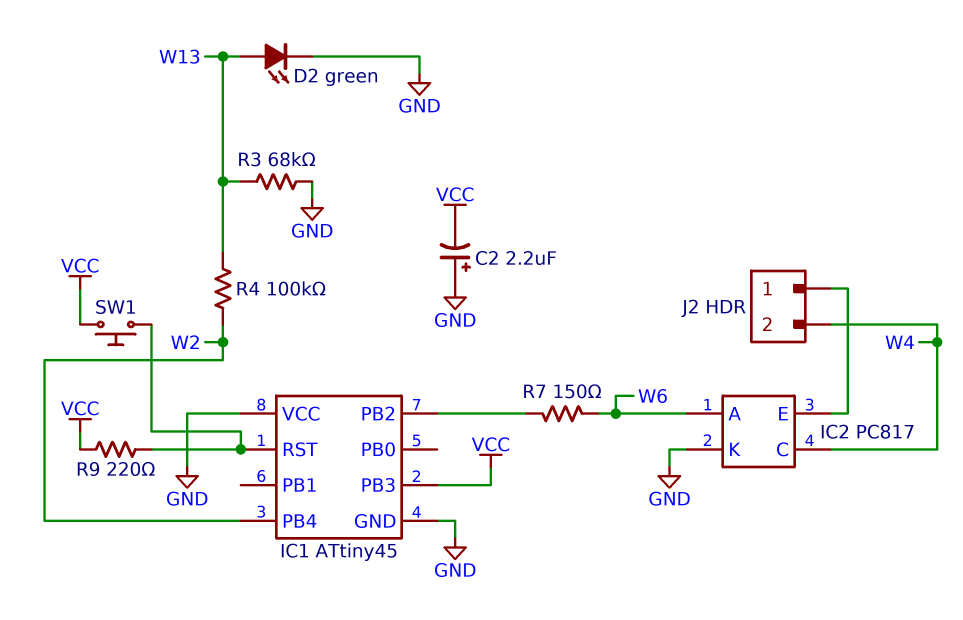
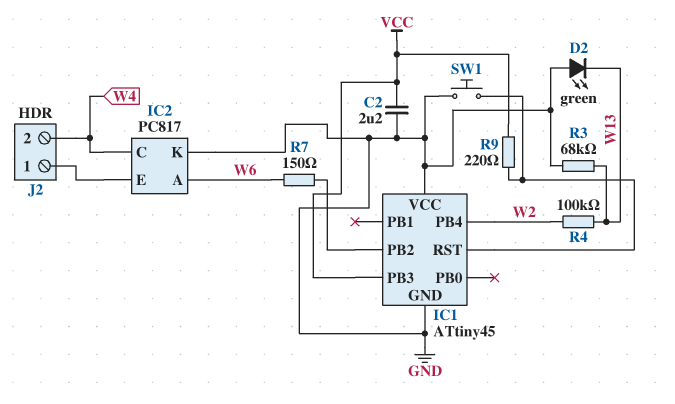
C2: 2.2uF (plus GND, minus VCC) -> 2.2uF (GND, VCC)
D2: LED green (A W13, K GND) -> LED green (A GND, K W13)
SW1: button (IC1/RST, VCC) -> button (GND, IC1/RST)

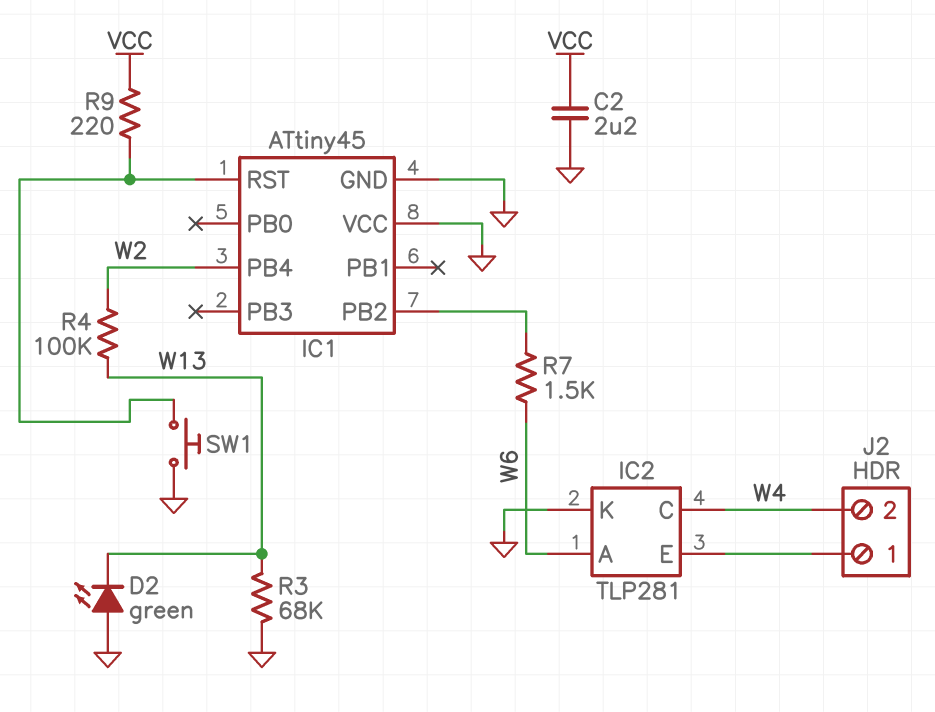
IC1 pin PB3: VCC -> none
IC2: PC817 -> TLP281
R7: 150 (IC1/PB2, W6) -> 1.5k (IC1/PB2, W6)

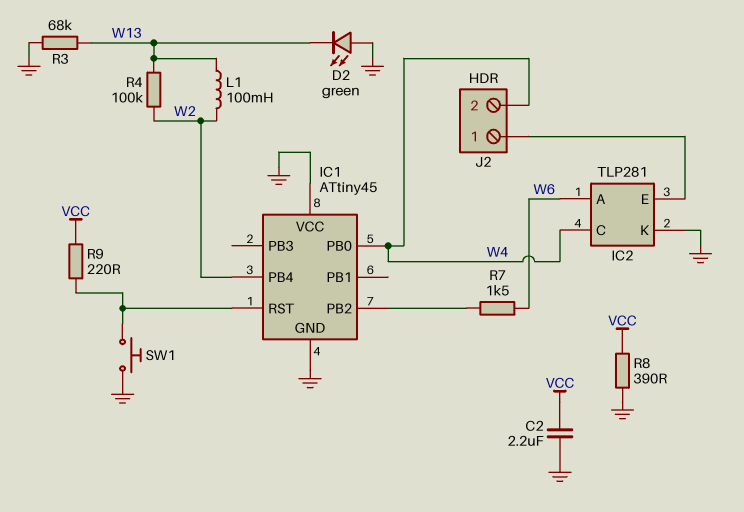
IC1 pin PB0: none -> W4
L1: none -> 100mH (W2, W13)
R8: none -> 390 (GND, VCC)

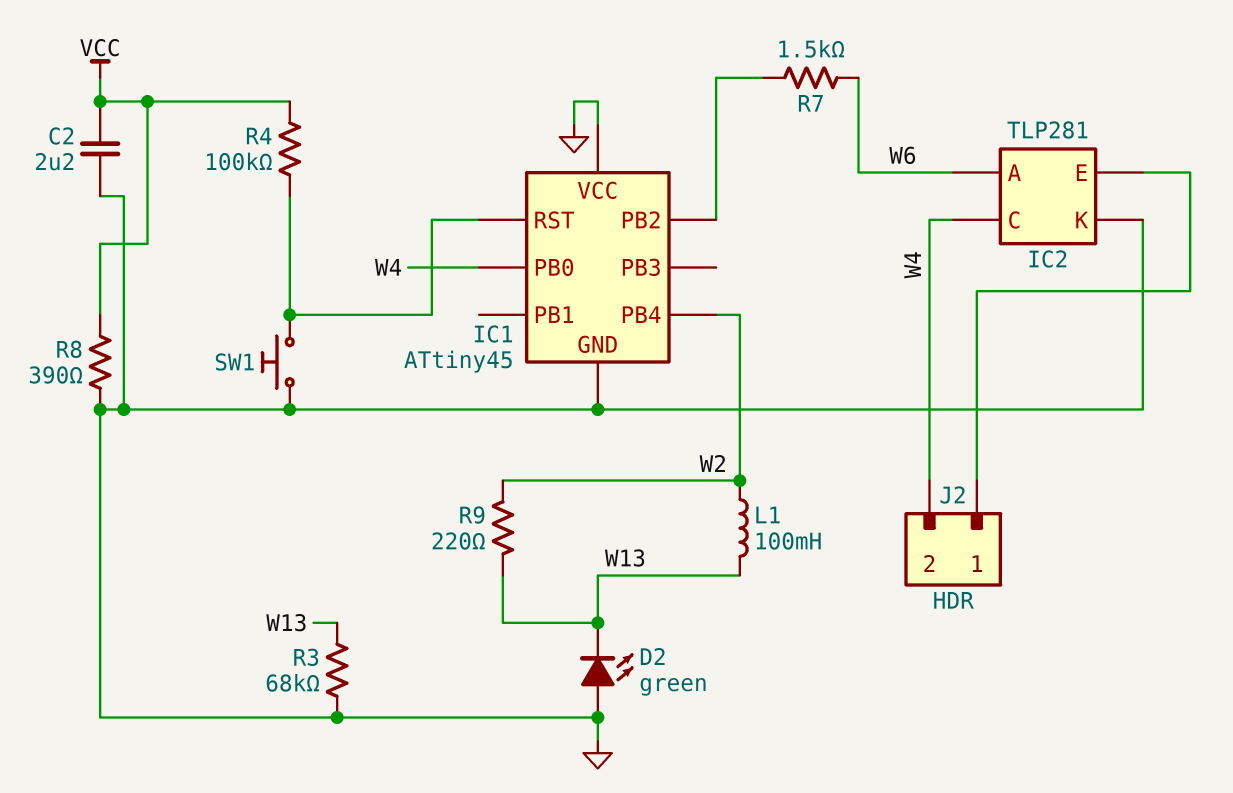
R4: 100k (W2, W13) -> 100k (IC1/RST, VCC)
R9: 220 (IC1/RST, VCC) -> 220 (W2, W13)

